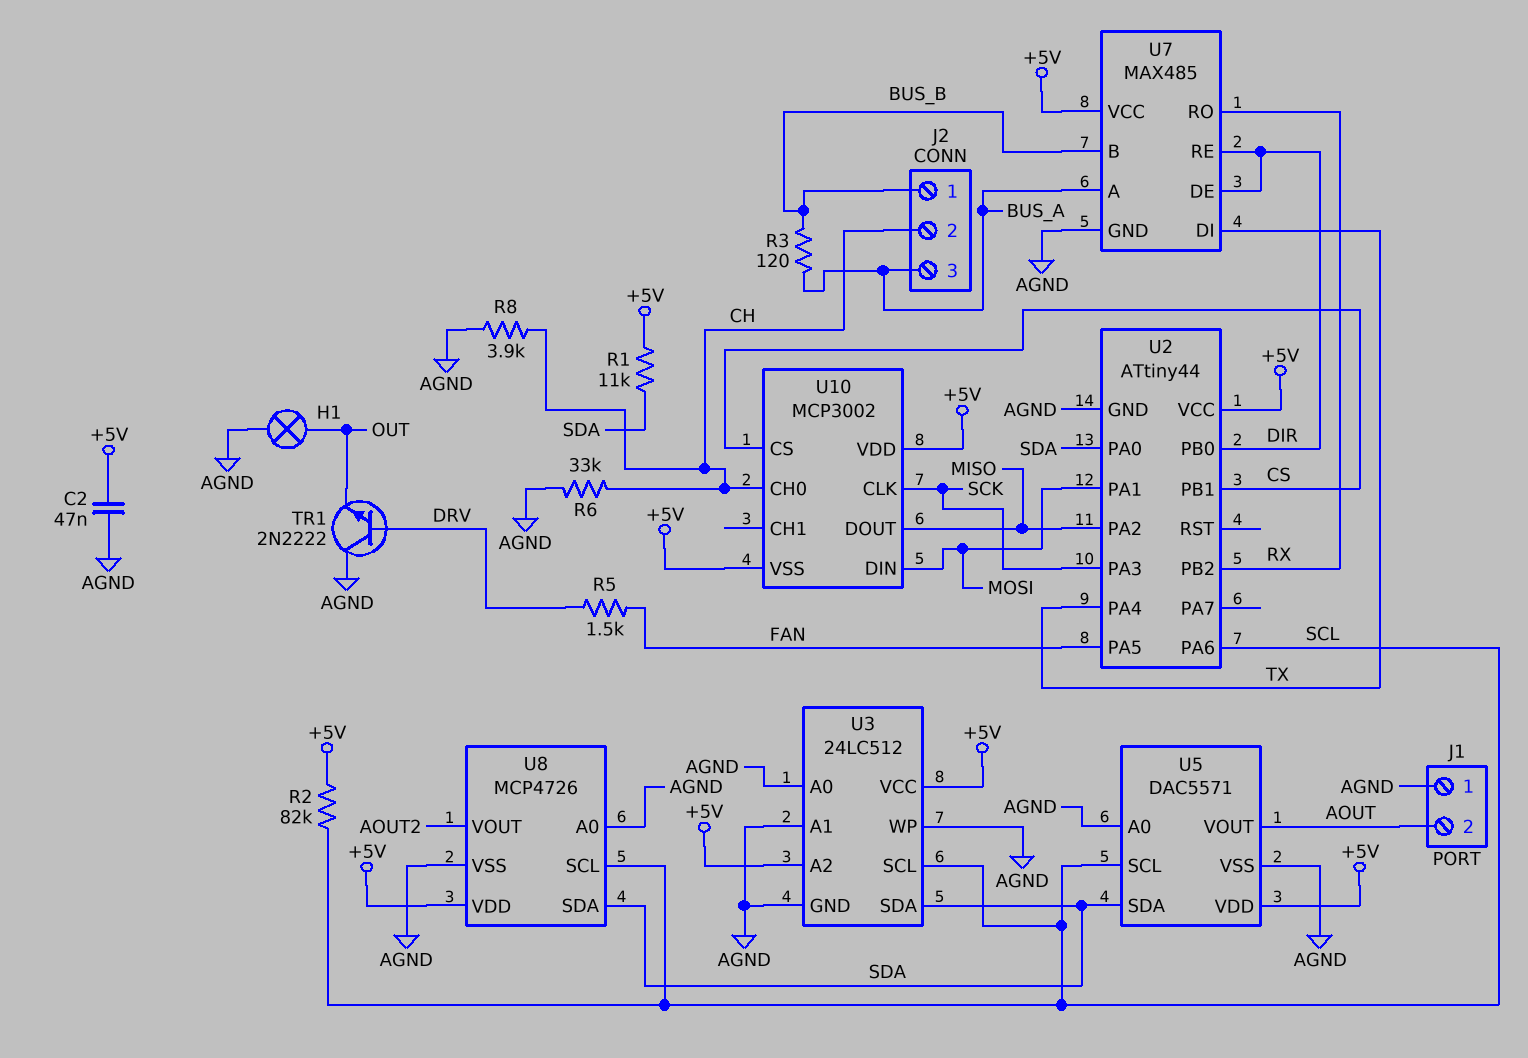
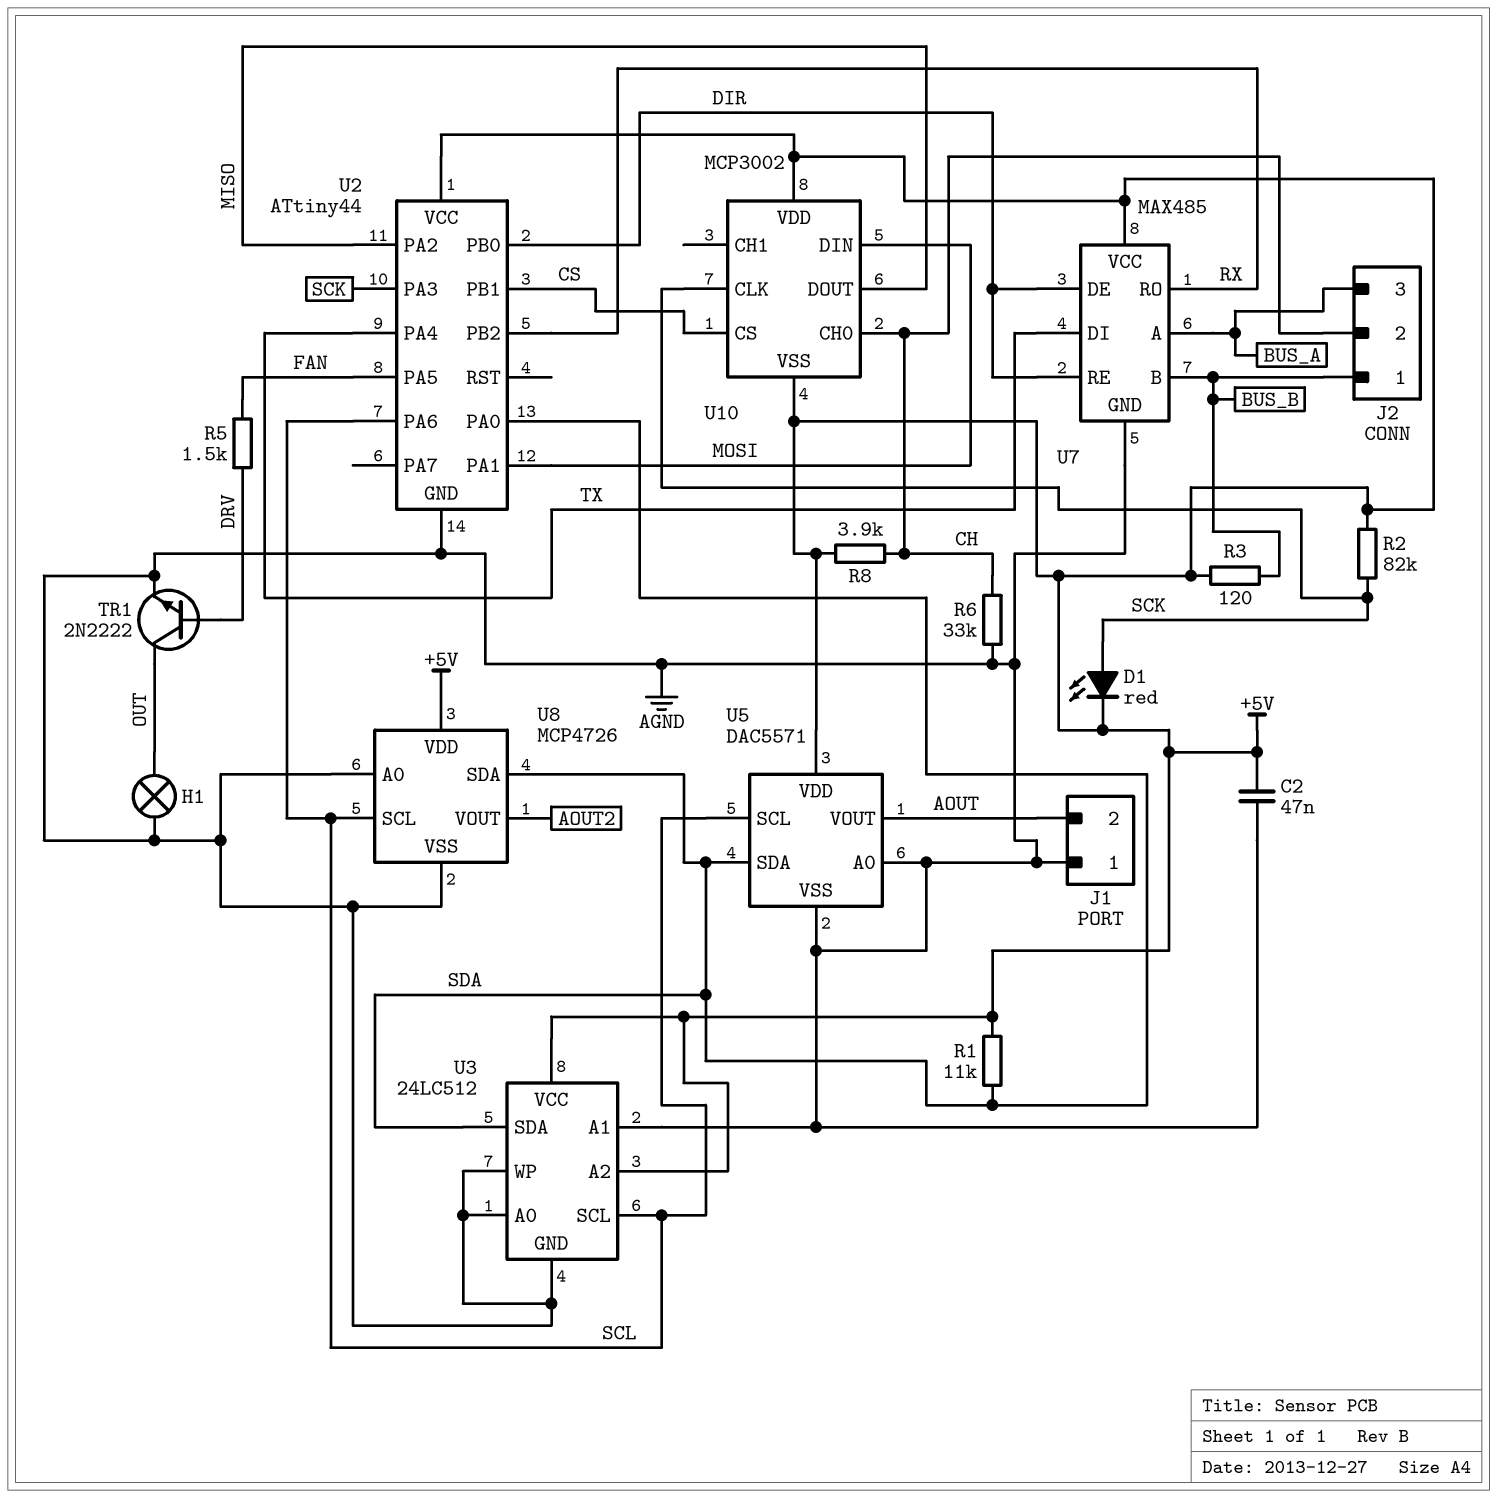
D1: none -> LED red (A SCK, K +5V)
R2: 82k (+5V, SCL) -> 82k (+5V, SCK)
R3: 120 (BUS_A, BUS_B) -> 120 (+5V, BUS_B)
R8: 3.9k (AGND, CH) -> 3.9k (+5V, CH)
TR1: NPN 2N2222 (B DRV, C AGND, E OUT) -> NPN 2N2222 (B DRV, C OUT, E AGND)

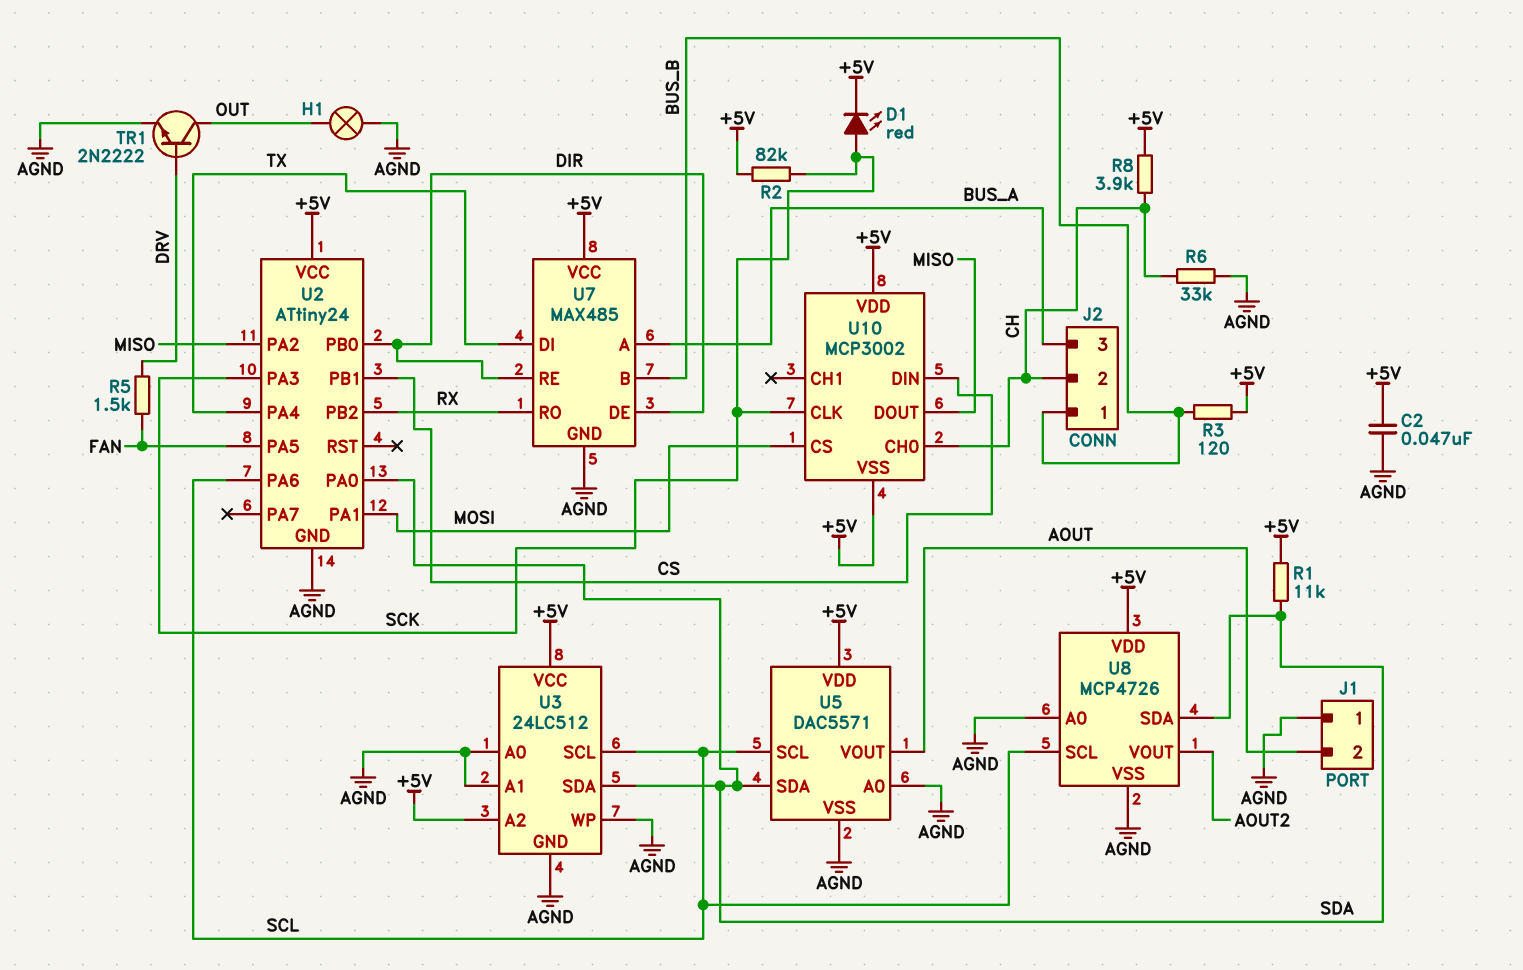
U2: ATtiny44 -> ATtiny24
U10 pin CS: CS -> MOSI
U10 pin DIN: MOSI -> CS

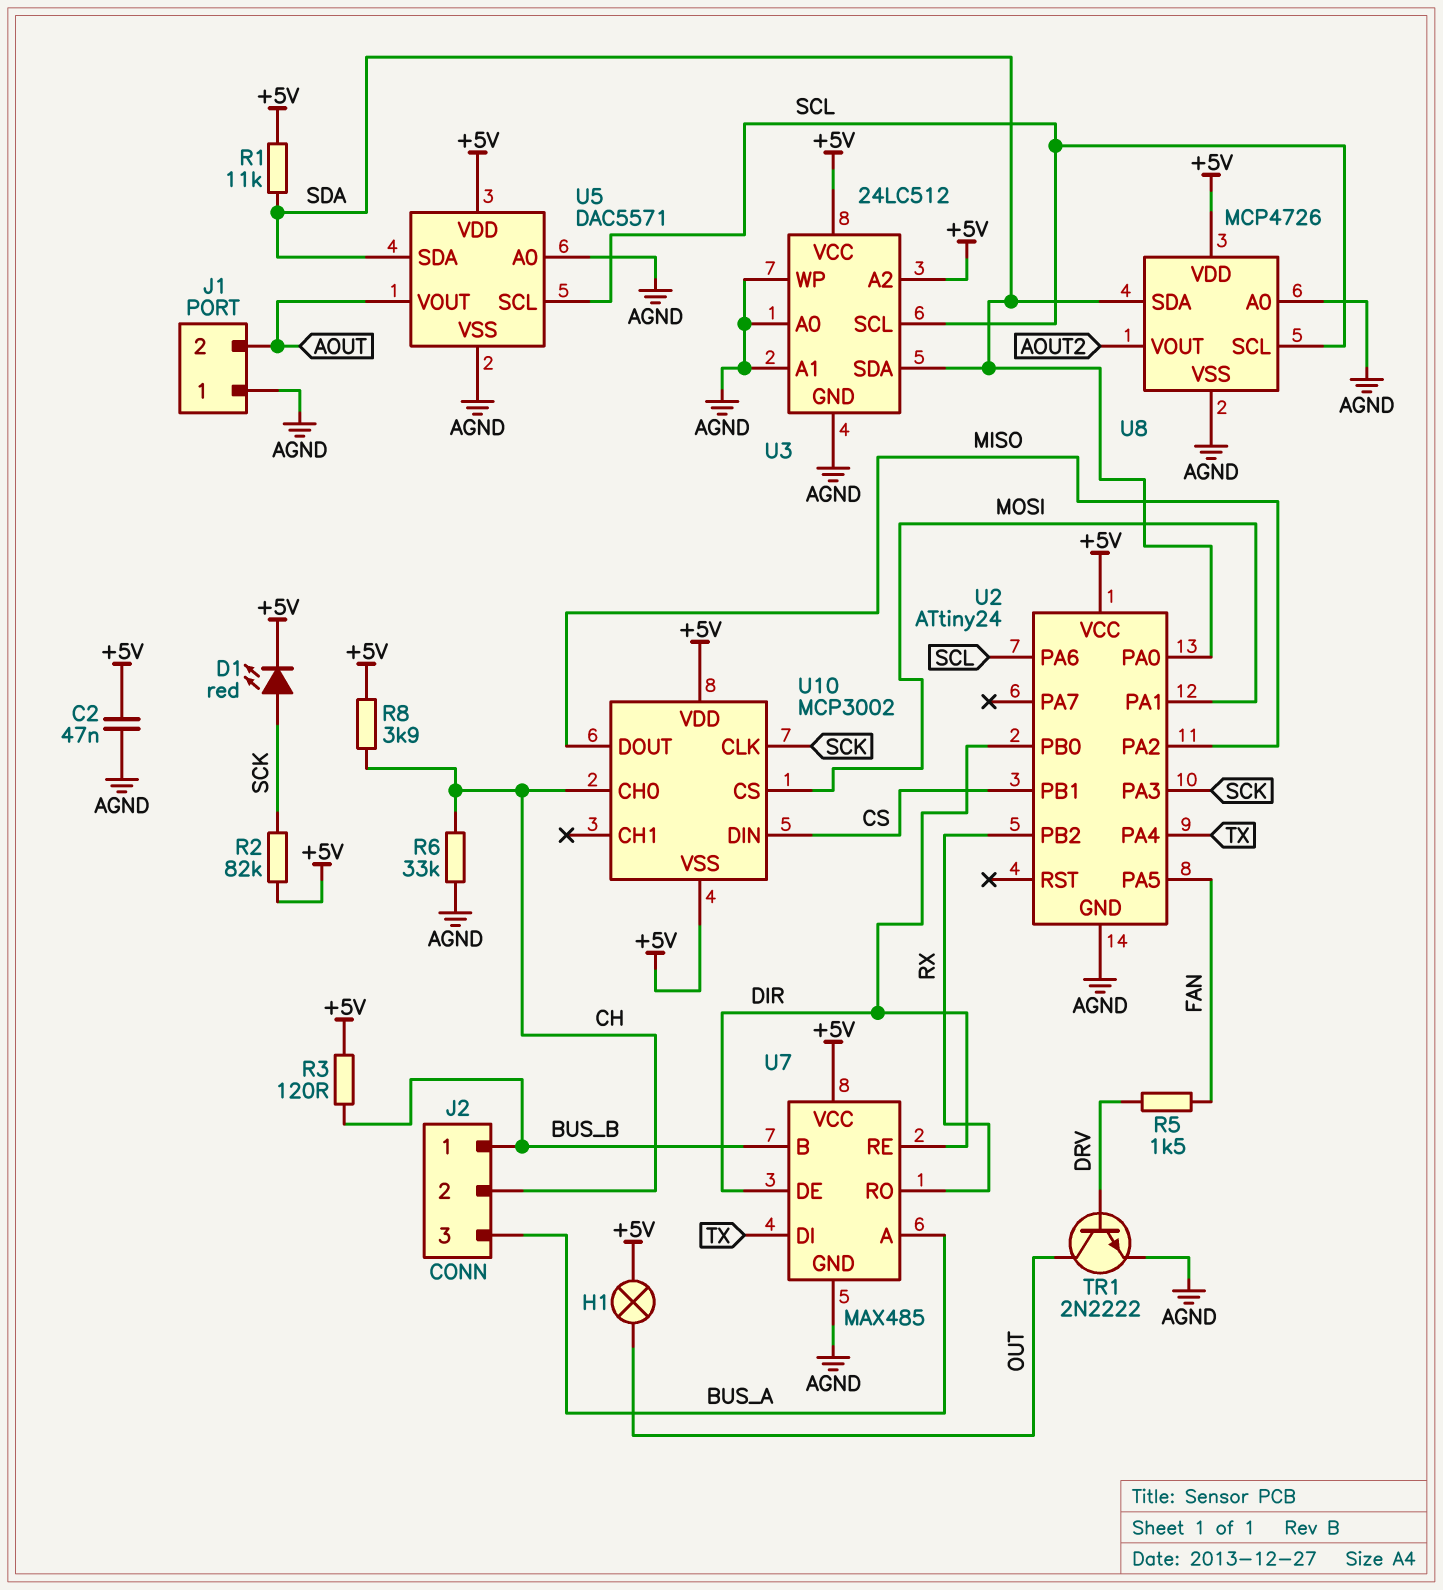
H1: lamp (AGND, OUT) -> lamp (+5V, OUT)

